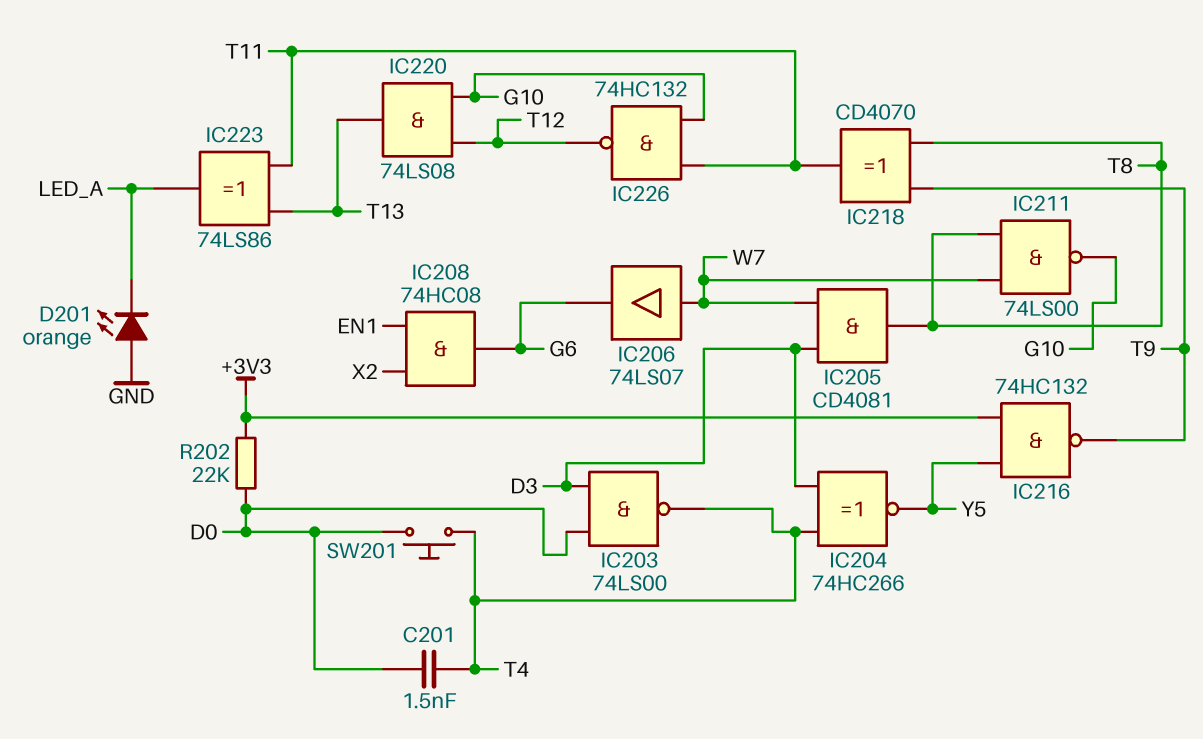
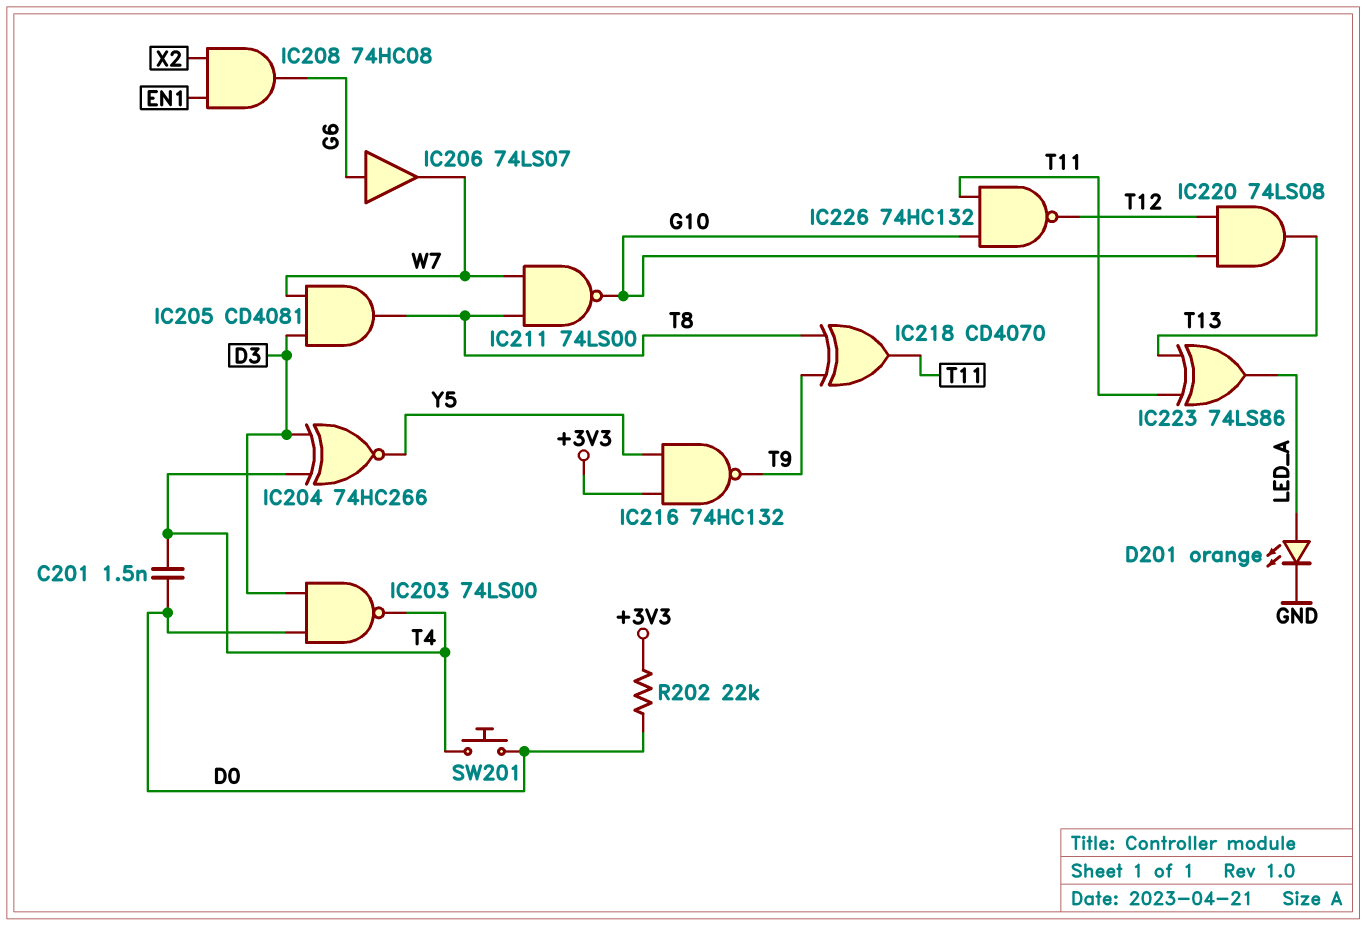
D201: LED orange (A GND, K LED_A) -> LED orange (A LED_A, K GND)
IC206: buffer 74LS07 (in W7, out G6) -> buffer 74LS07 (in G6, out W7)

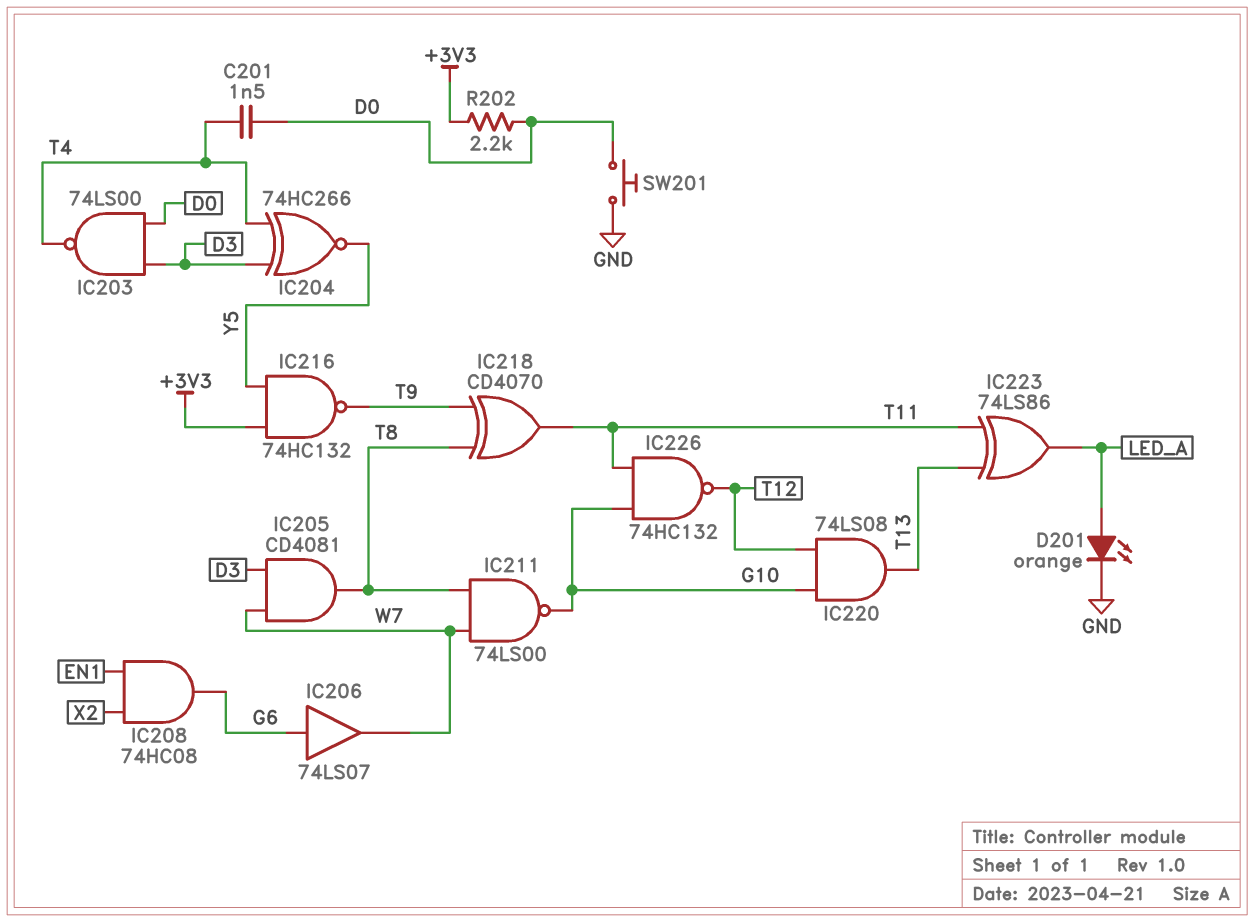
R202: 22k (+3V3, D0) -> 2.2k (+3V3, D0)
SW201: button (D0, T4) -> button (D0, GND)

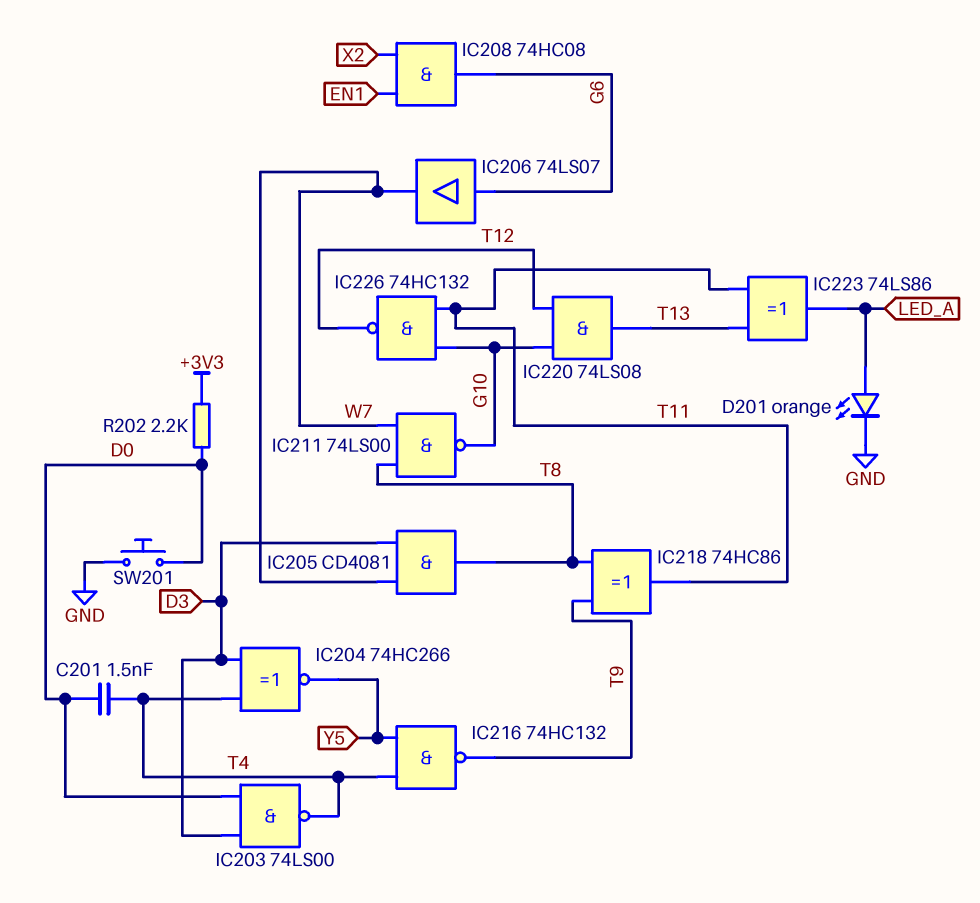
IC216: NAND 74HC132 (in +3V3, in Y5, out T9) -> NAND 74HC132 (in T4, in Y5, out T9)
IC218: XOR CD4070 (in T8, in T9, out T11) -> XOR 74HC86 (in T8, in T9, out T11)

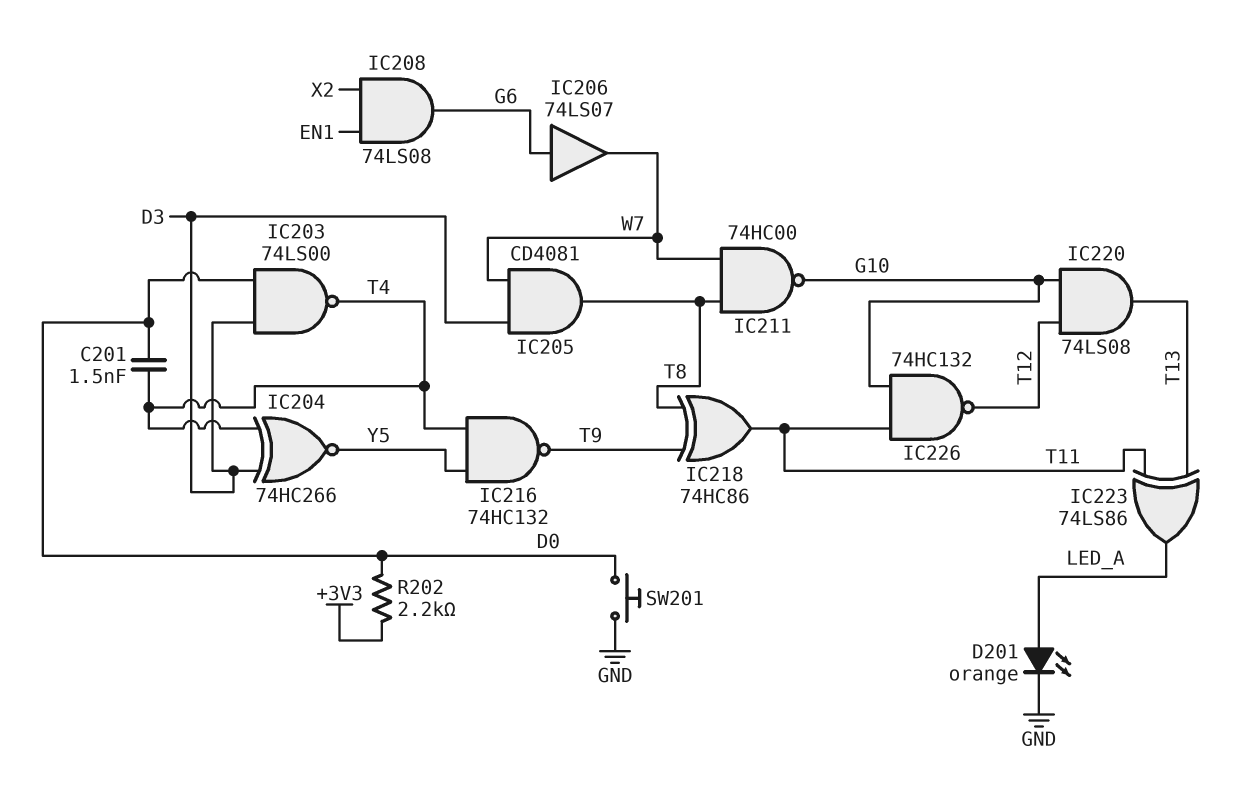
IC208: AND 74HC08 (in EN1, in X2, out G6) -> AND 74LS08 (in EN1, in X2, out G6)
IC211: NAND 74LS00 (in T8, in W7, out G10) -> NAND 74HC00 (in T8, in W7, out G10)

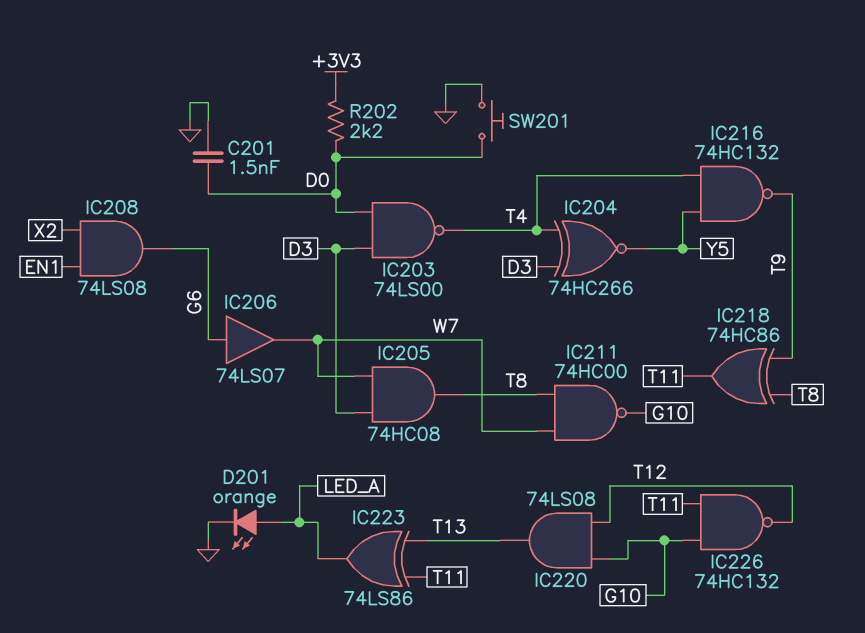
C201: 1.5nF (D0, T4) -> 1.5nF (D0, GND)
IC205: AND CD4081 (in D3, in W7, out T8) -> AND 74HC08 (in D3, in W7, out T8)

